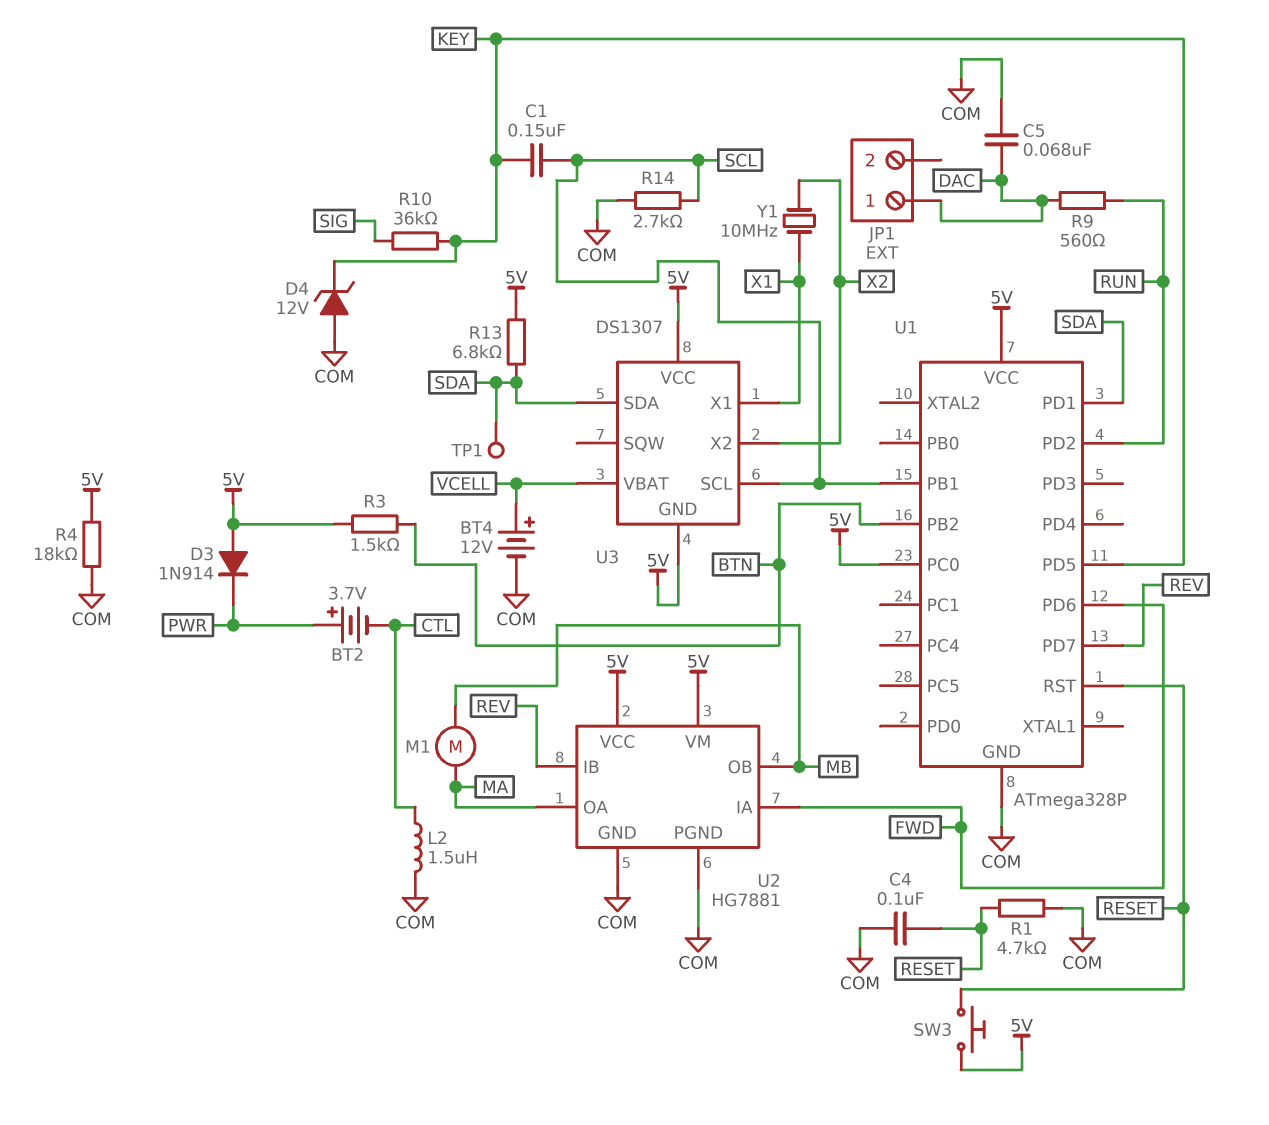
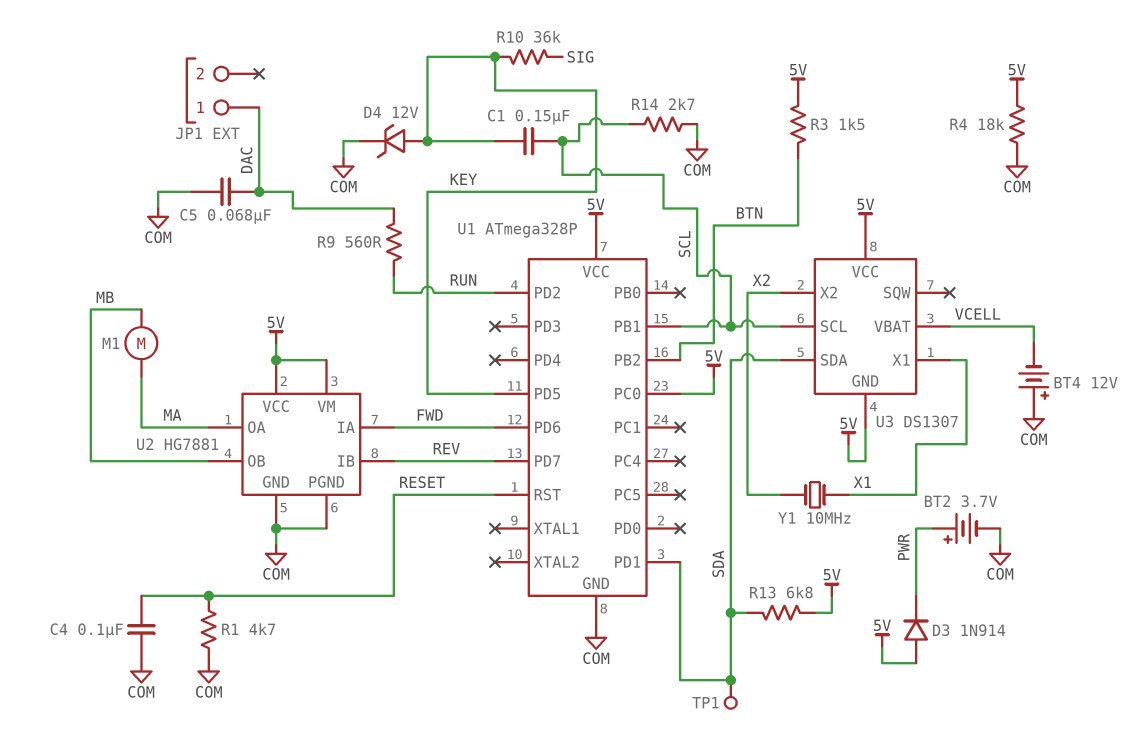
BT2: 3.7V (plus PWR, minus CTL) -> 3.7V (plus PWR, minus COM)
BT4: 12V (plus VCELL, minus COM) -> 12V (plus COM, minus VCELL)
D4: zener 12V (A COM, K KEY) -> zener 12V (A KEY, K COM)
L2: 1.5uH (COM, CTL) -> none
SW3: button (5V, RESET) -> none

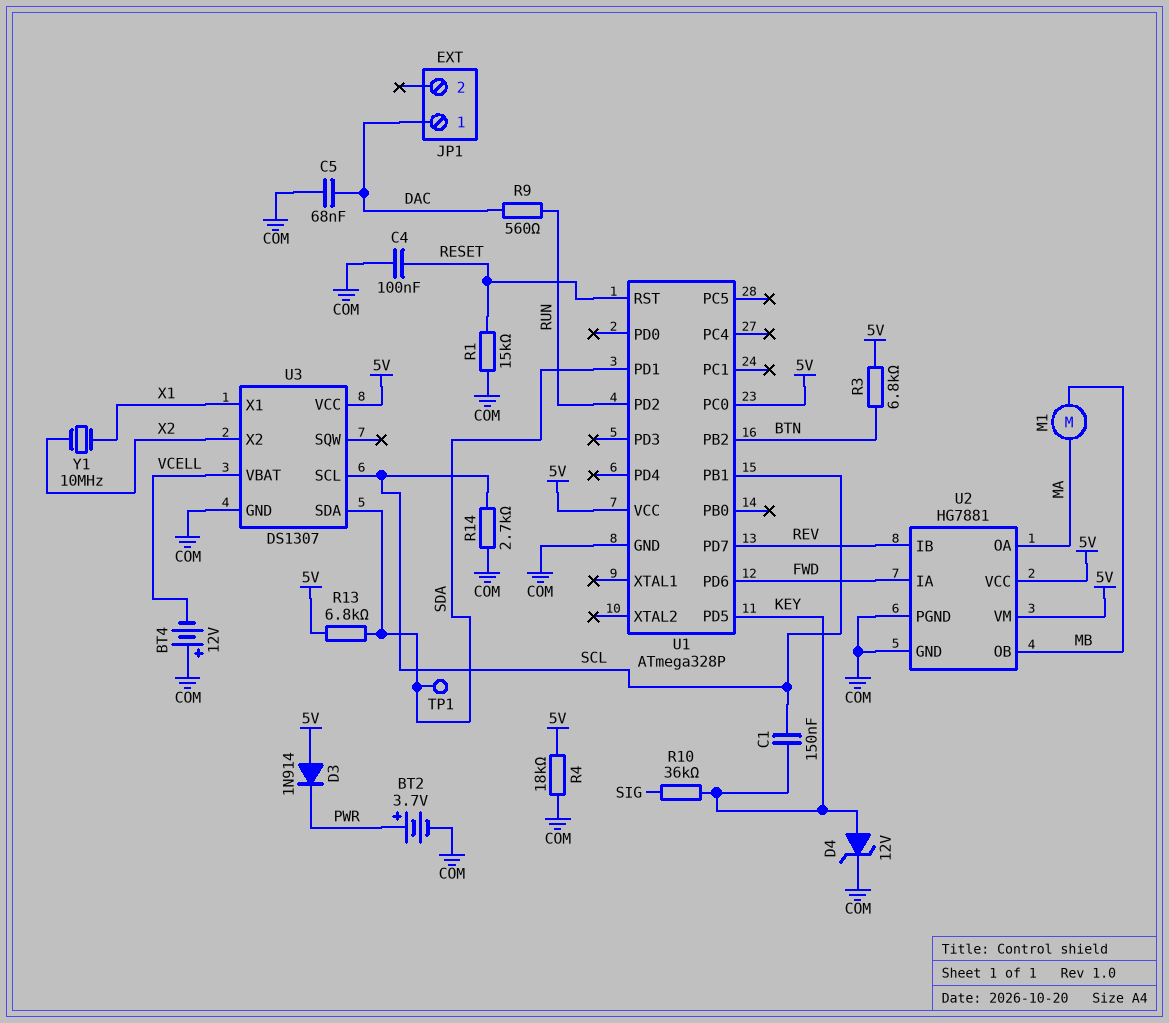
R1: 4.7k (COM, RESET) -> 15k (COM, RESET)
R3: 1.5k (5V, BTN) -> 6.8k (5V, BTN)
U3 pin GND: 5V -> COM

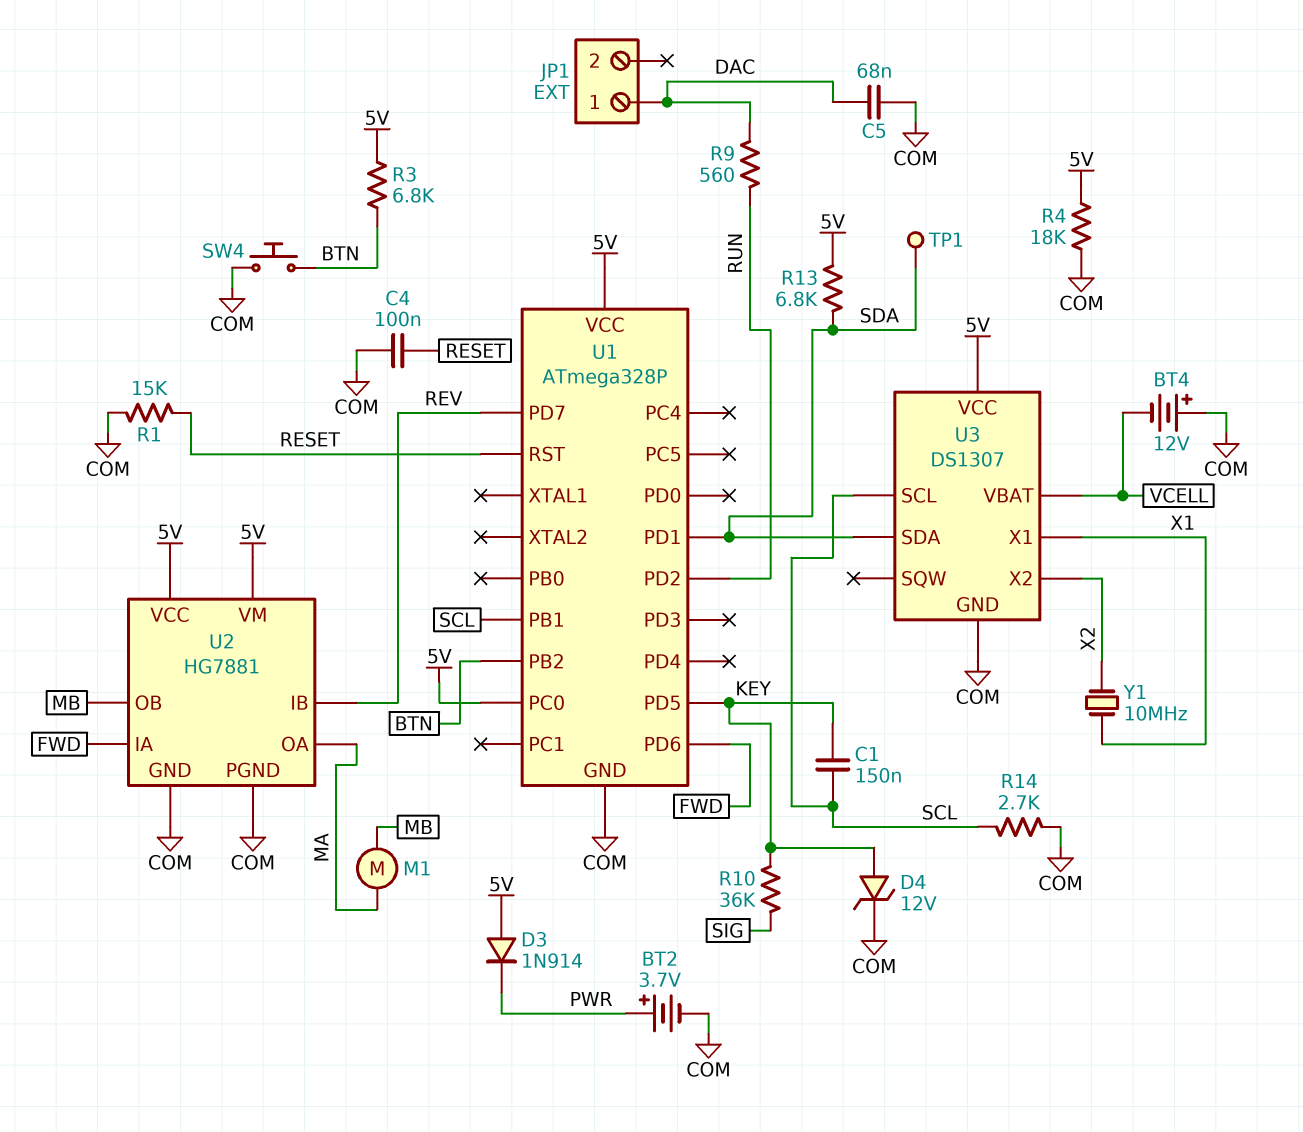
SW4: none -> button (BTN, COM)

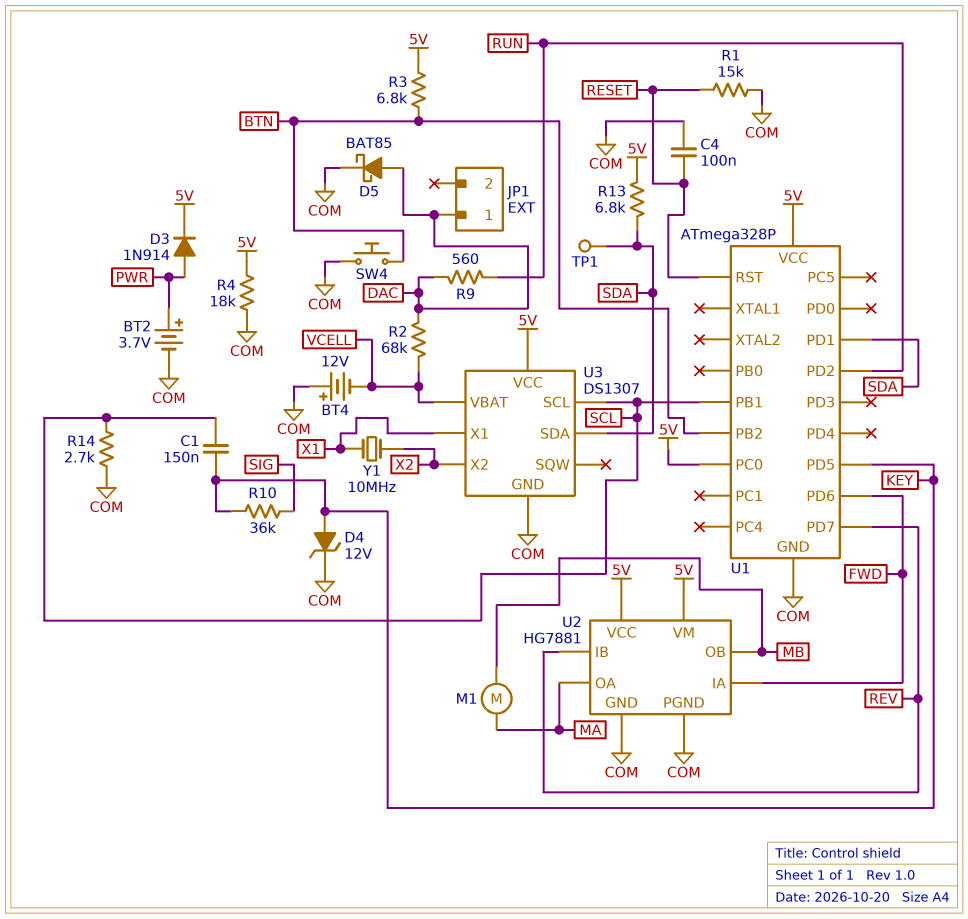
C5: 68nF (COM, DAC) -> none
D3: diode 1N914 (A 5V, K PWR) -> diode 1N914 (A PWR, K 5V)
D5: none -> schottky BAT85 (A DAC, K COM)
R2: none -> 68k (DAC, VCELL)

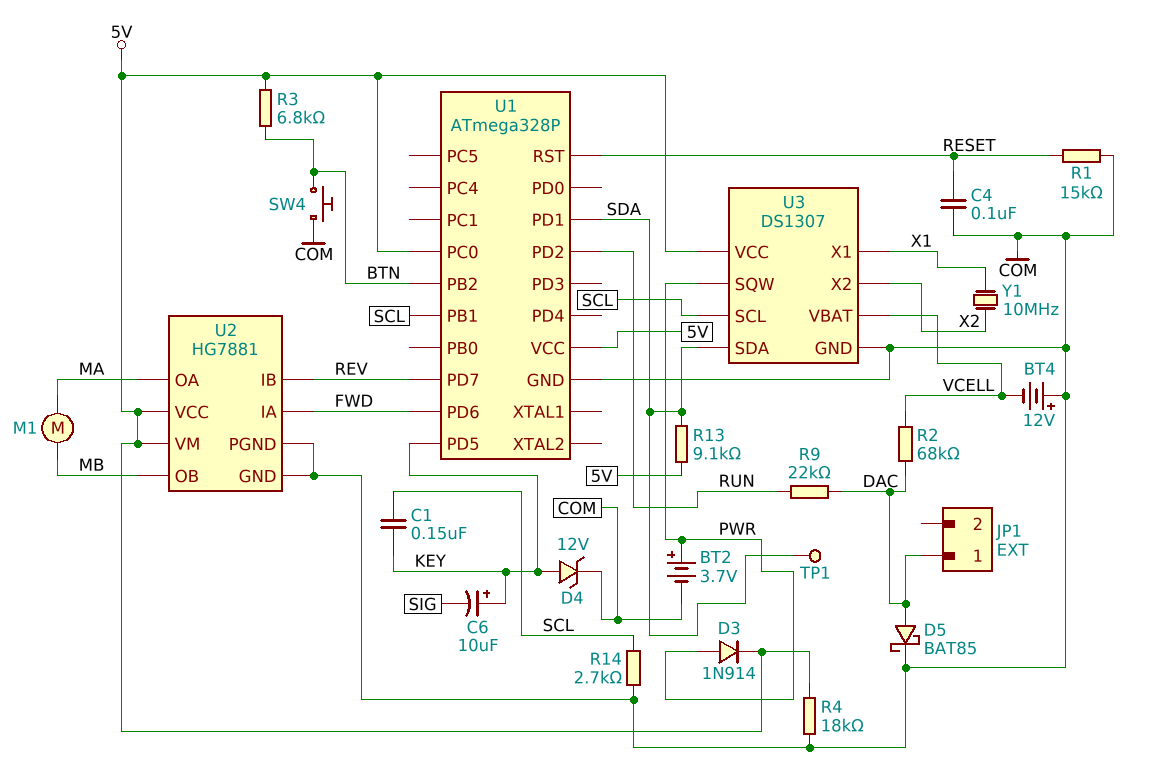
C6: none -> 10uF (plus KEY, minus SIG)
R9: 560 (DAC, RUN) -> 22k (DAC, RUN)
R10: 36k (KEY, SIG) -> none
R13: 6.8k (5V, SDA) -> 9.1k (5V, SDA)
U3 pin SQW: none -> PWR

